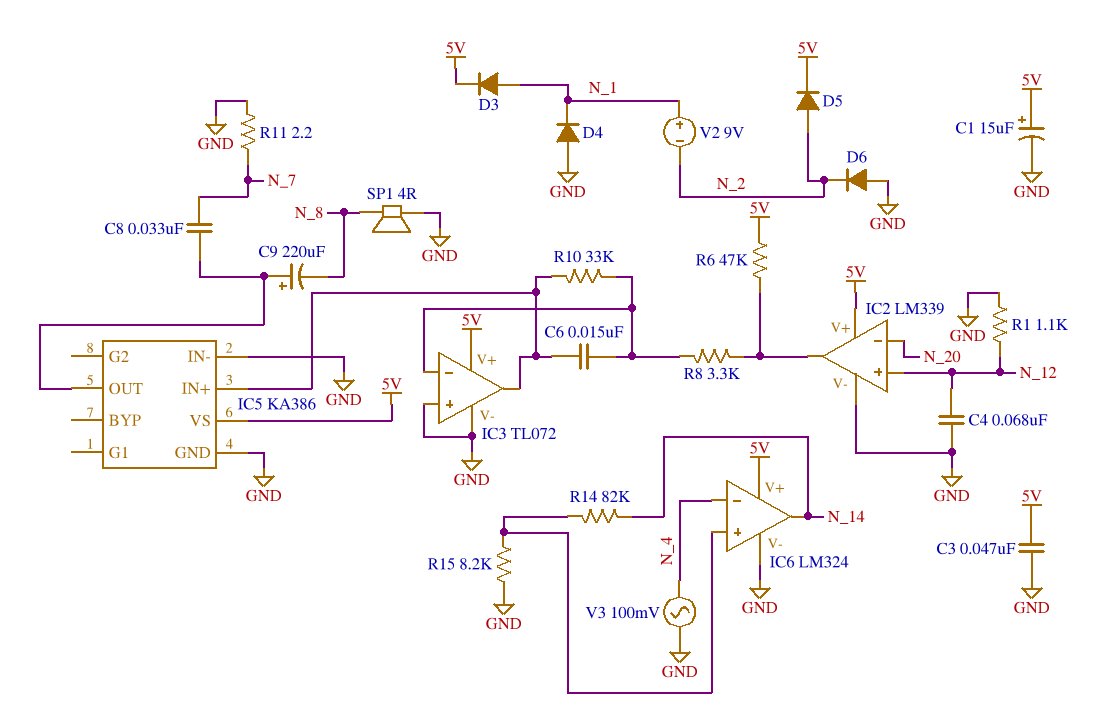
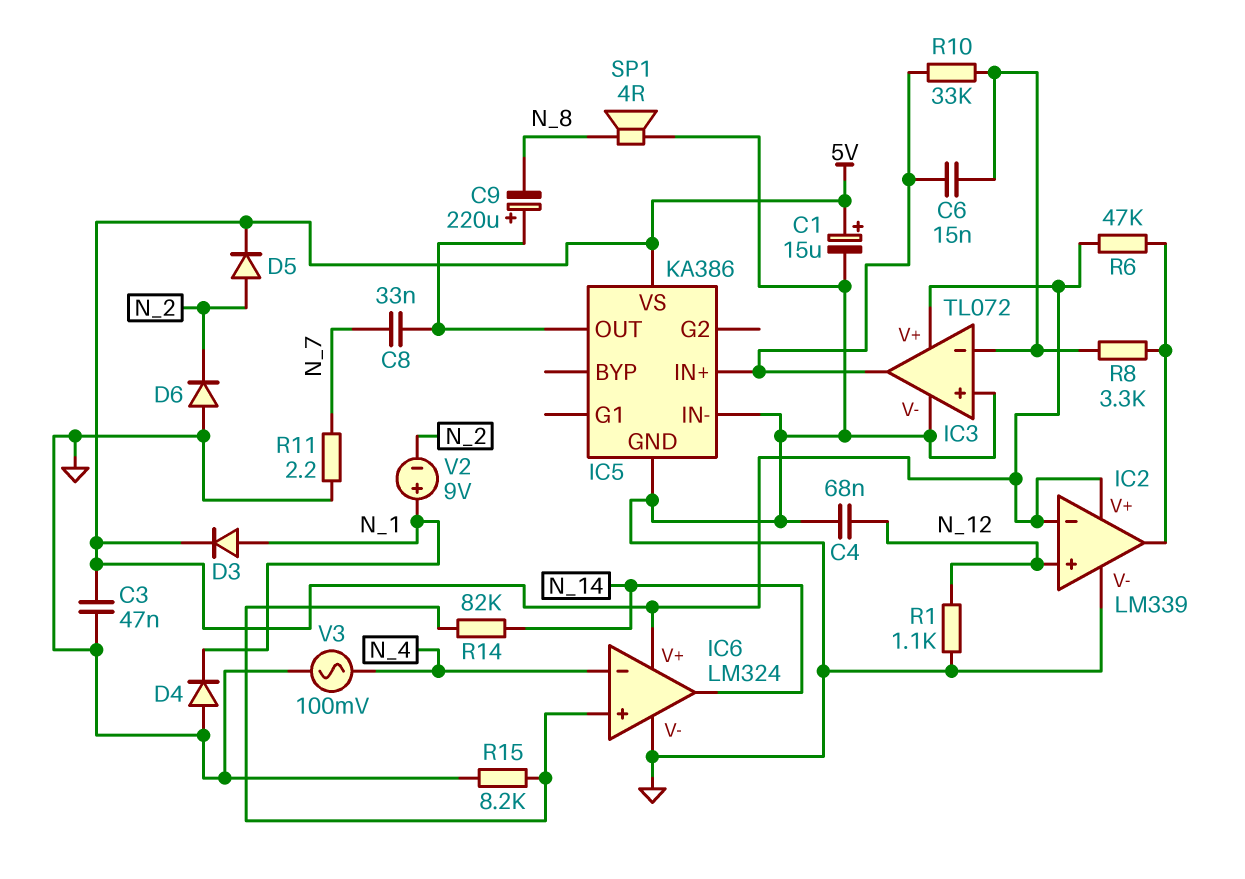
IC2 pin in-: N_20 -> 5V

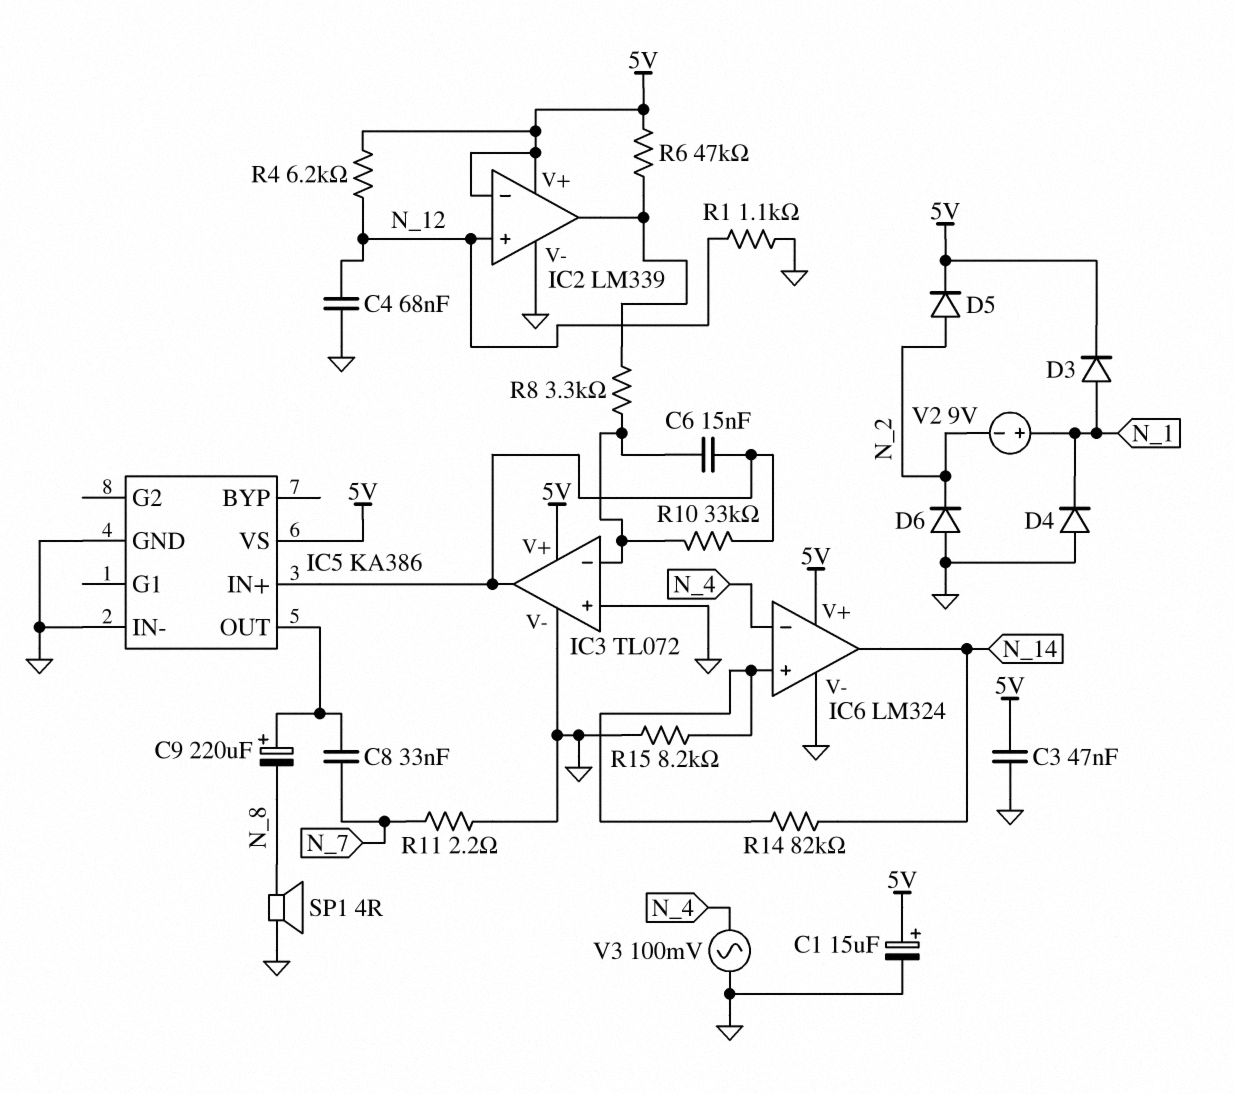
R4: none -> 6.2k (5V, N_12)

